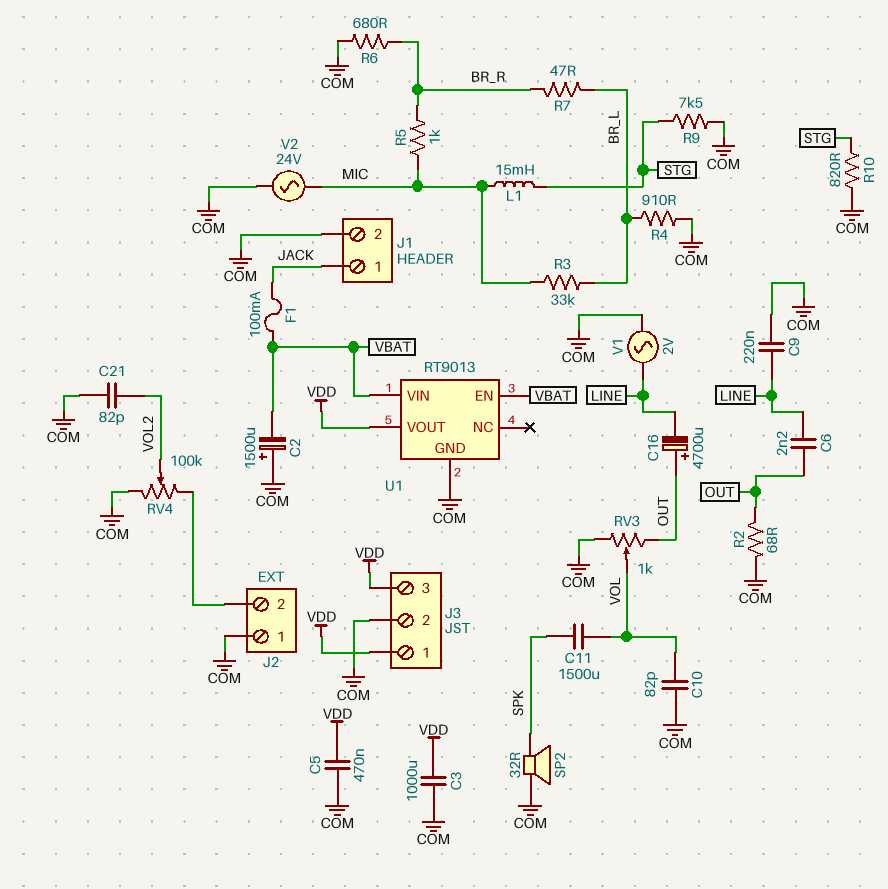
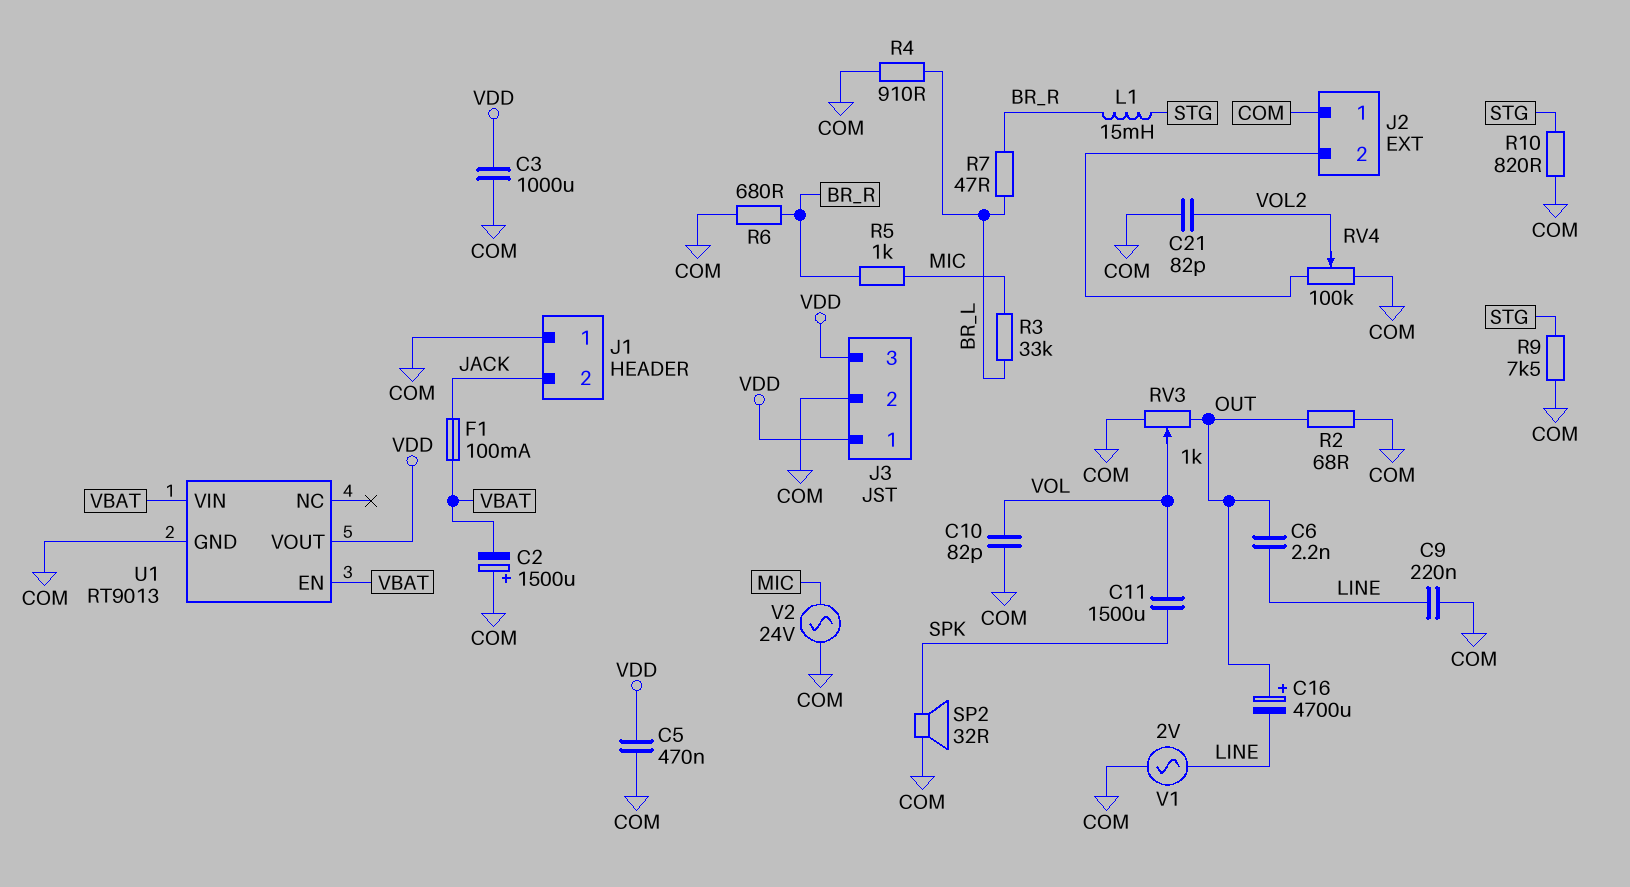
J1 pin 1: JACK -> COM
J1 pin 2: COM -> JACK
L1: 15mH (MIC, STG) -> 15mH (BR_R, STG)

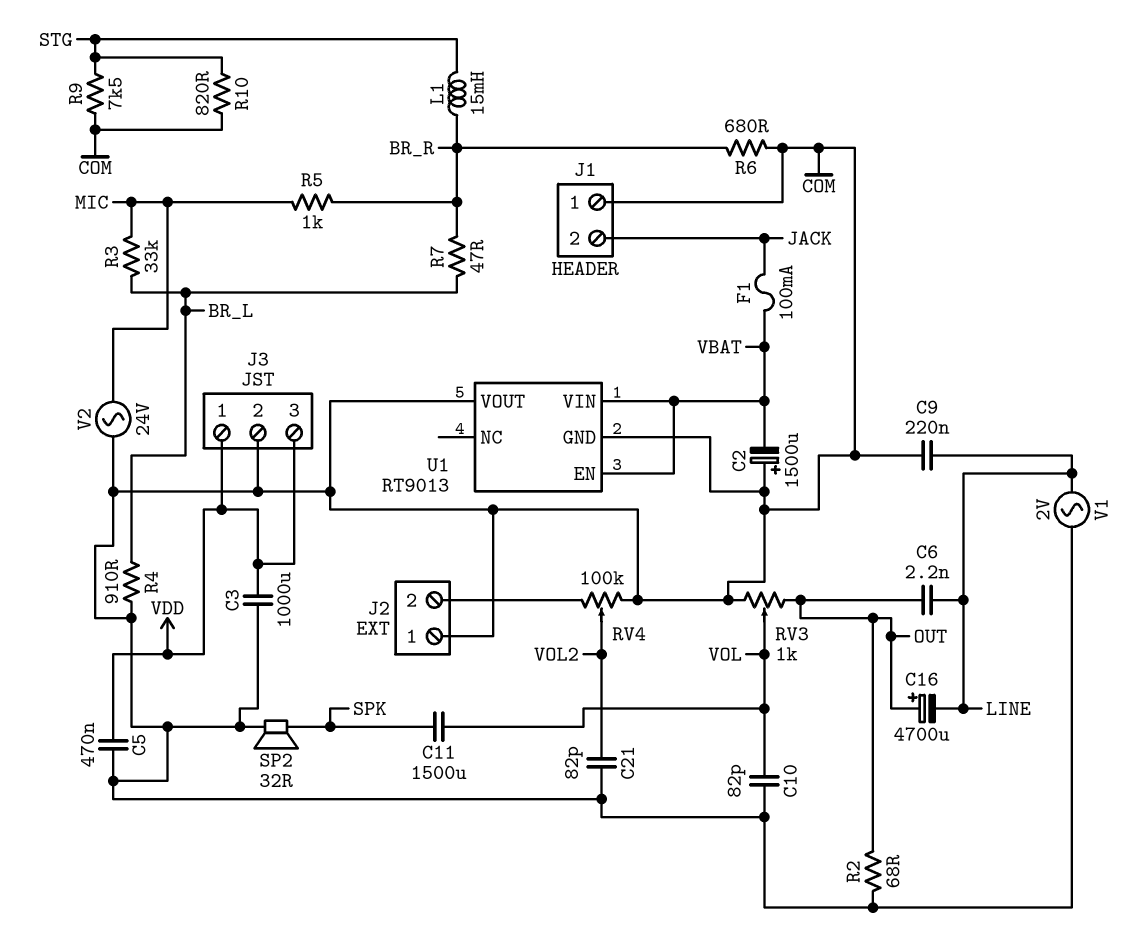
U1 pin VOUT: VDD -> COM

